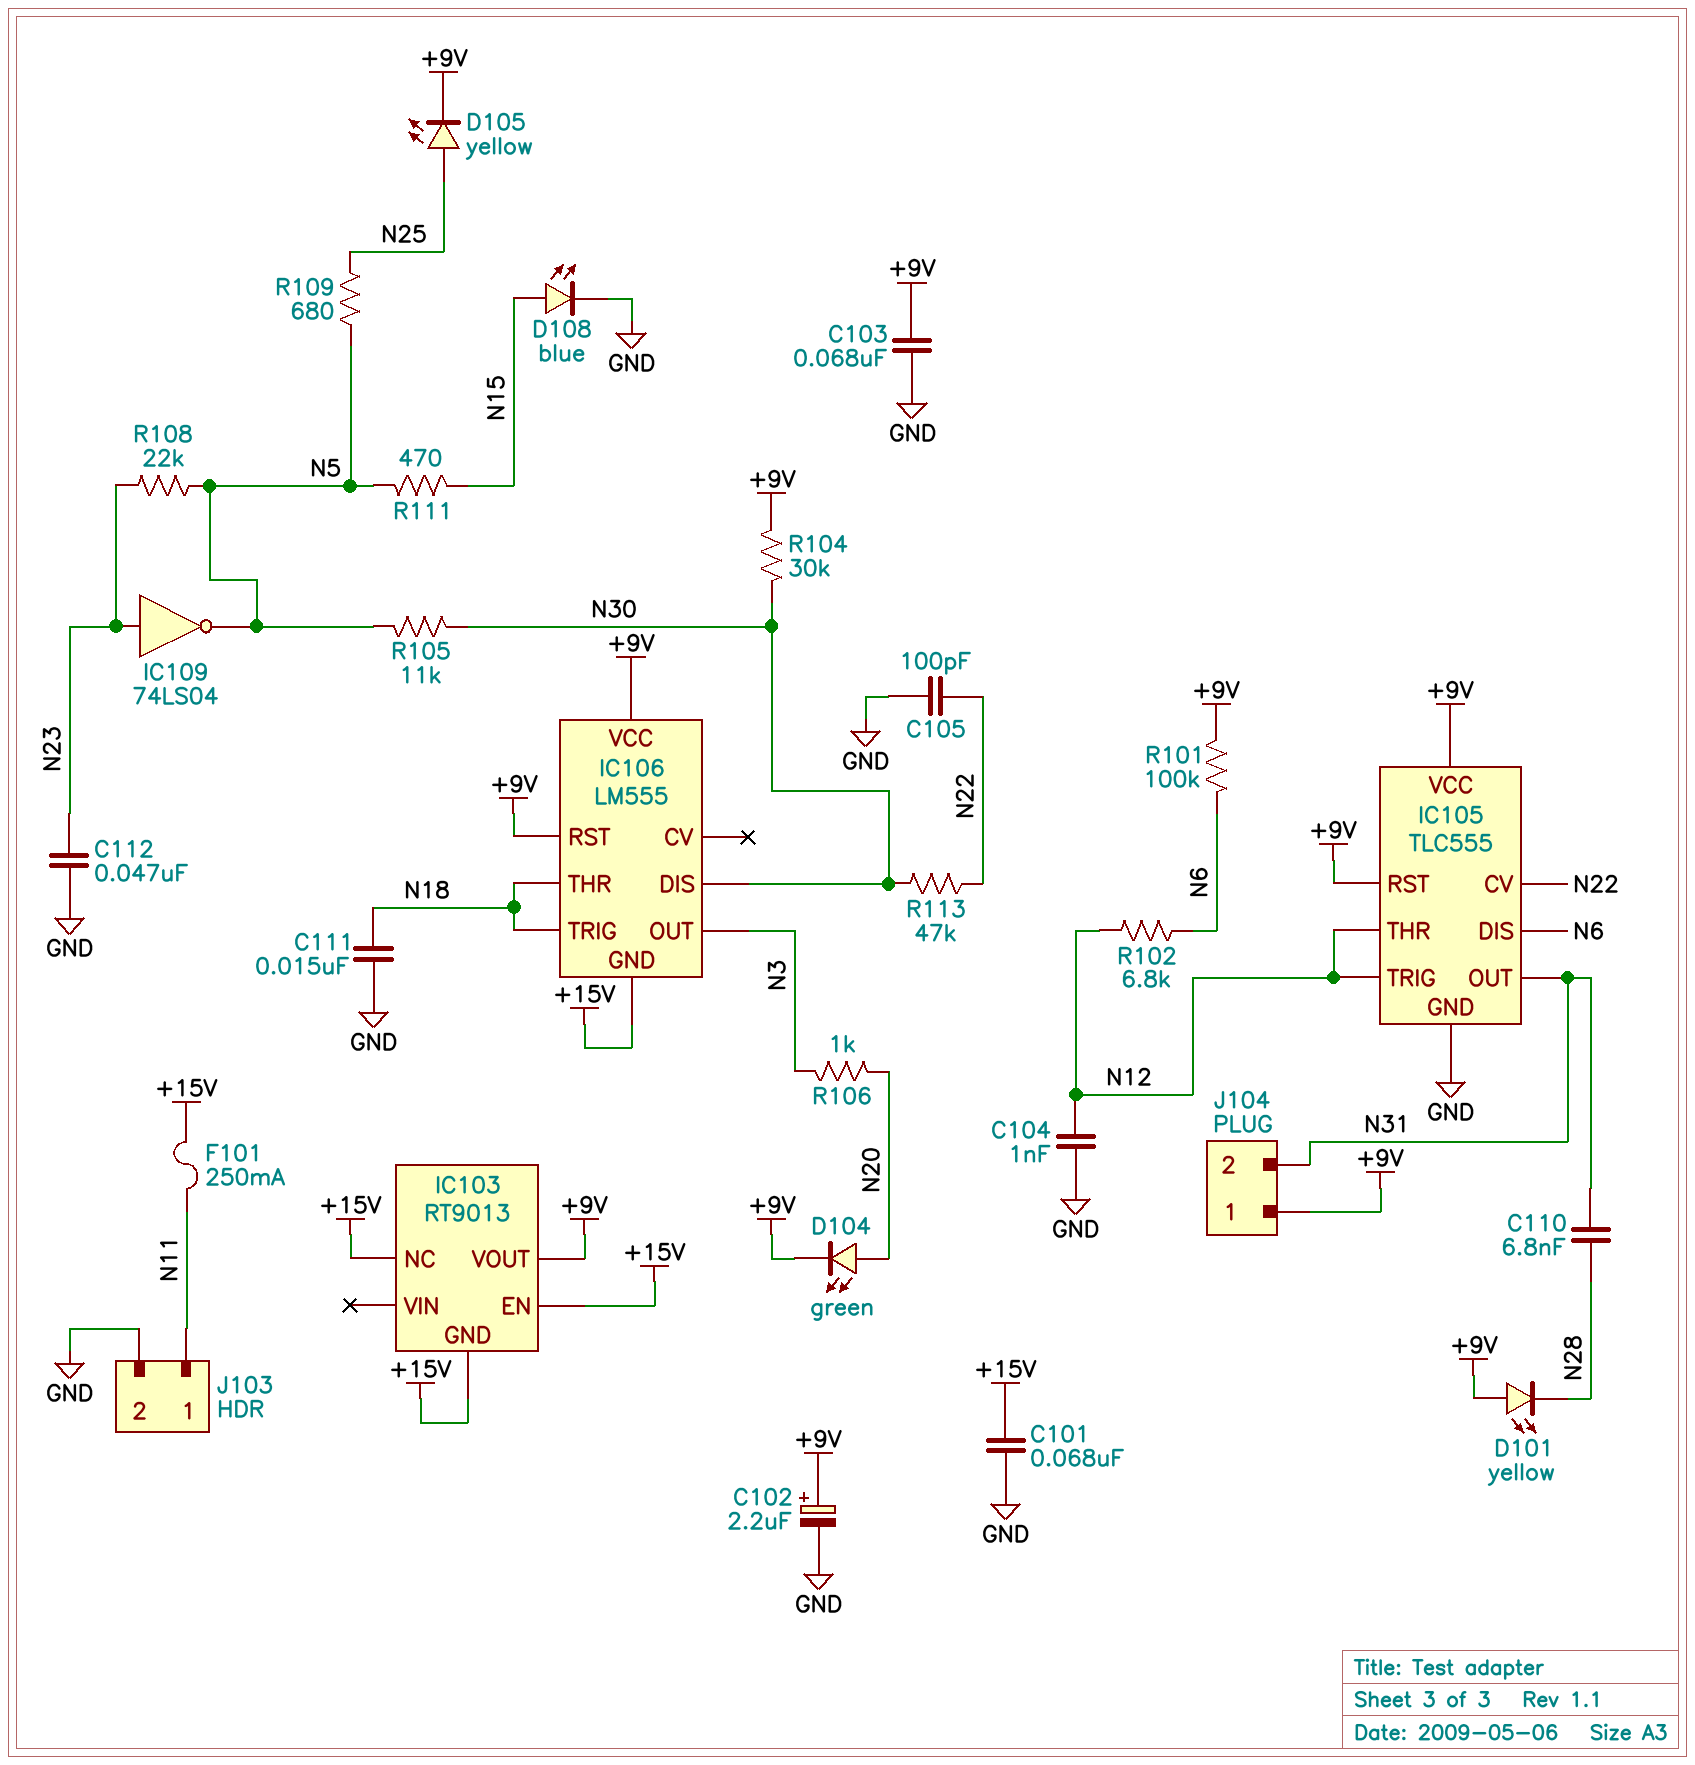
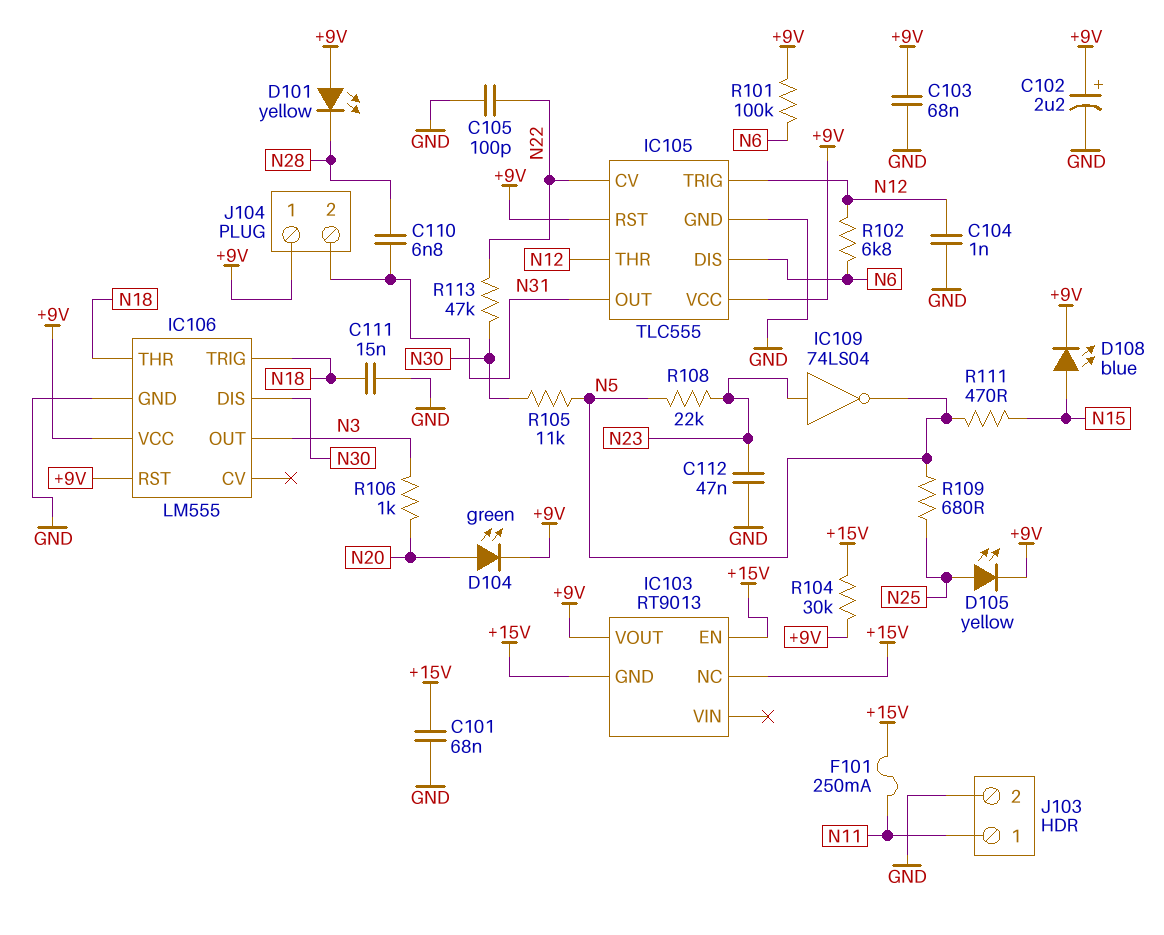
D108: LED blue (A N15, K GND) -> LED blue (A N15, K +9V)
IC106 pin GND: +15V -> GND
R104: 30k (+9V, N30) -> 30k (+9V, +15V)

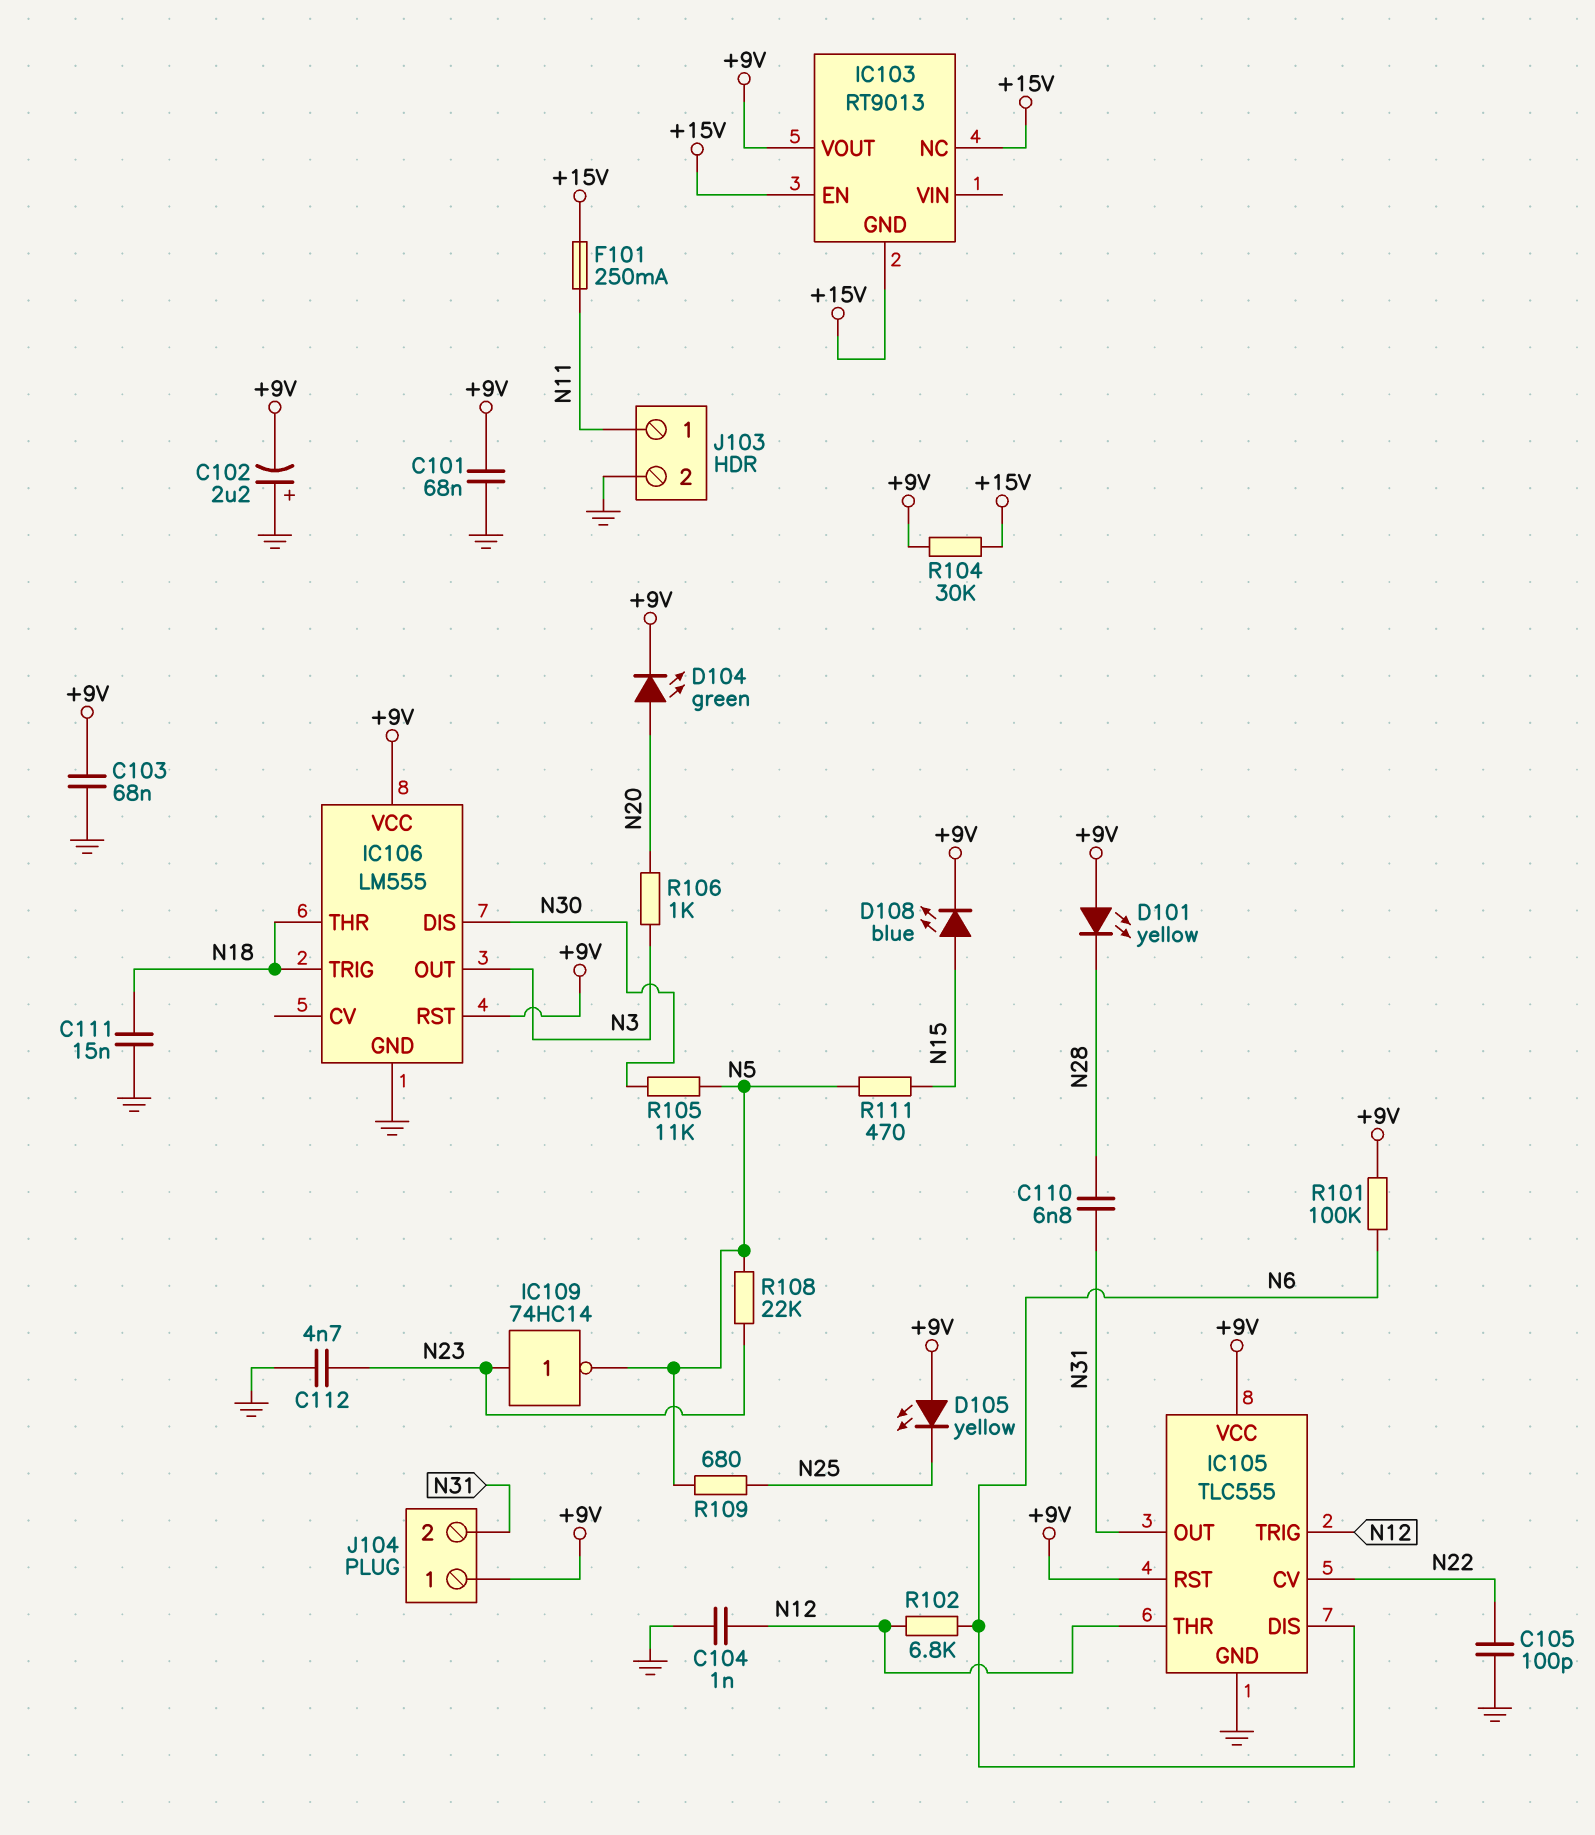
C101: 68nF (+15V, GND) -> 68nF (+9V, GND)
C102: 2.2uF (plus +9V, minus GND) -> 2.2uF (plus GND, minus +9V)
C112: 47nF (GND, N23) -> 4.7nF (GND, N23)
D105: LED yellow (A N25, K +9V) -> LED yellow (A +9V, K N25)
IC109: NOT 74LS04 (in N23, out N5) -> NOT 74HC14 (in N23, out N5)
R113: 47k (N22, N30) -> none

